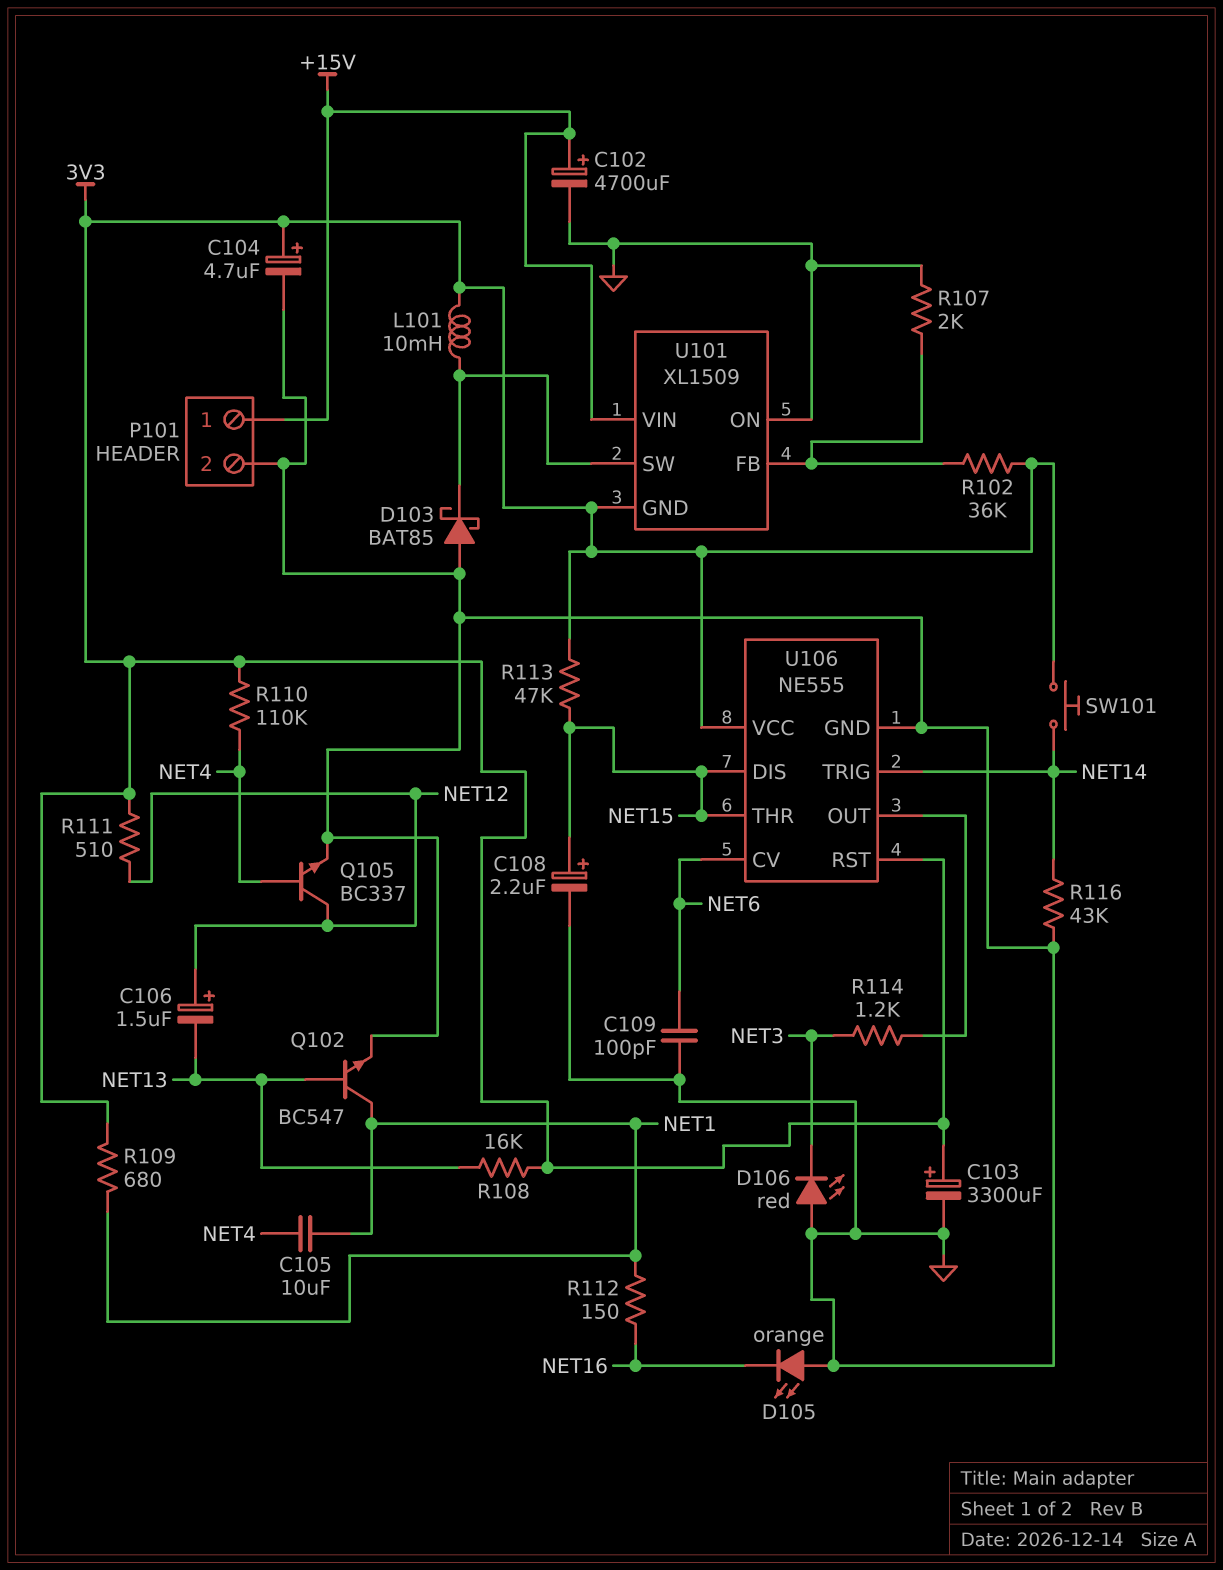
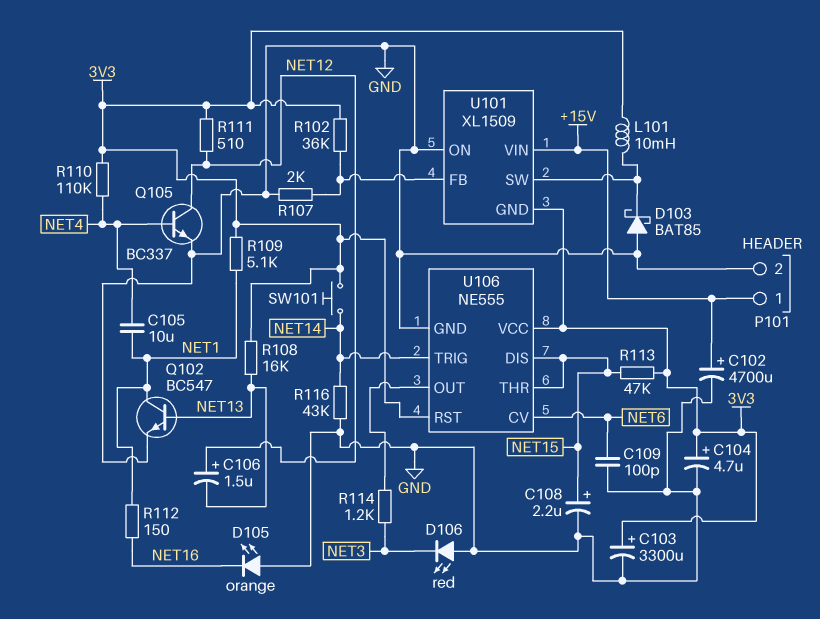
R109: 680 (3V3, NET1) -> 5.1k (3V3, NET1)

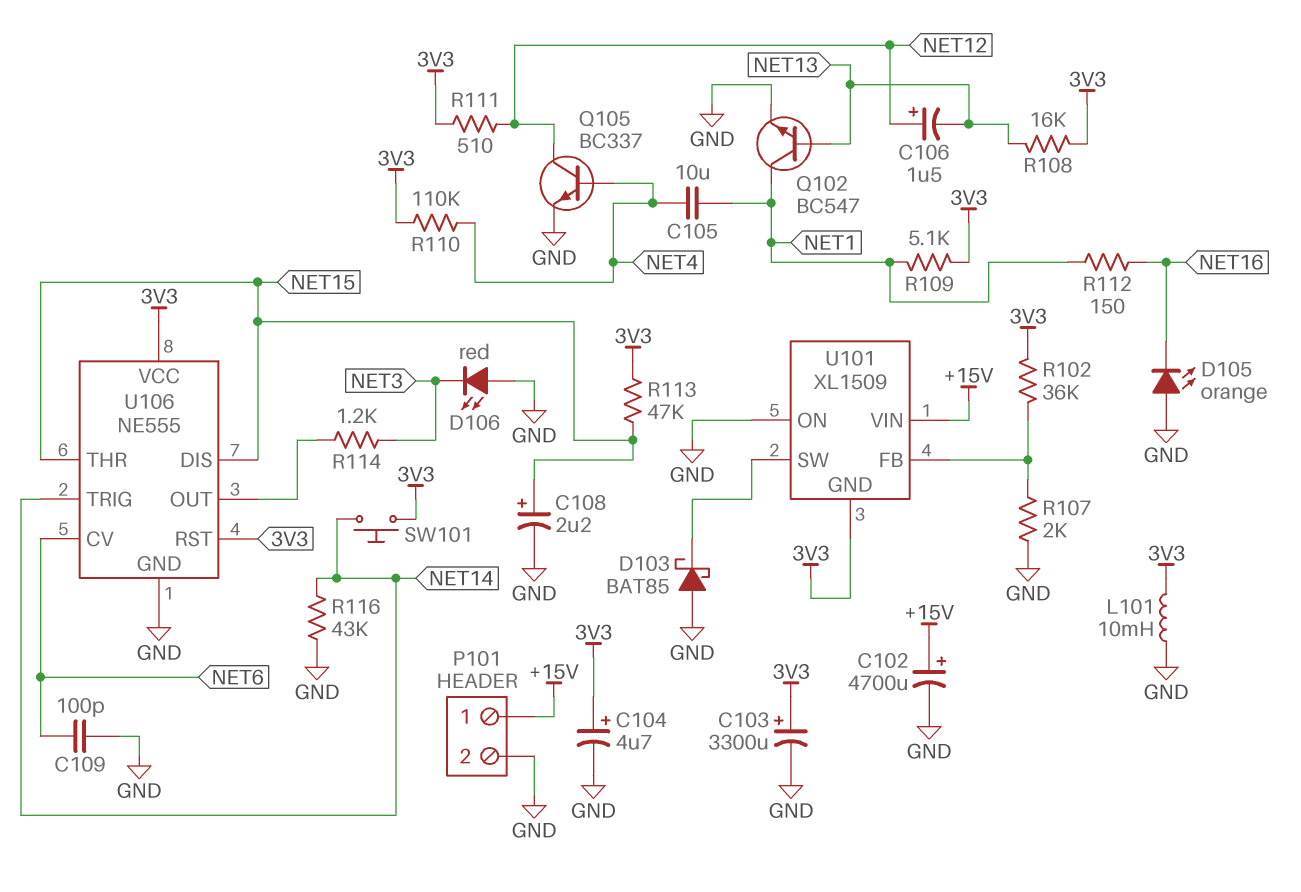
L101: 10mH (3V3, U101/SW) -> 10mH (3V3, GND)

